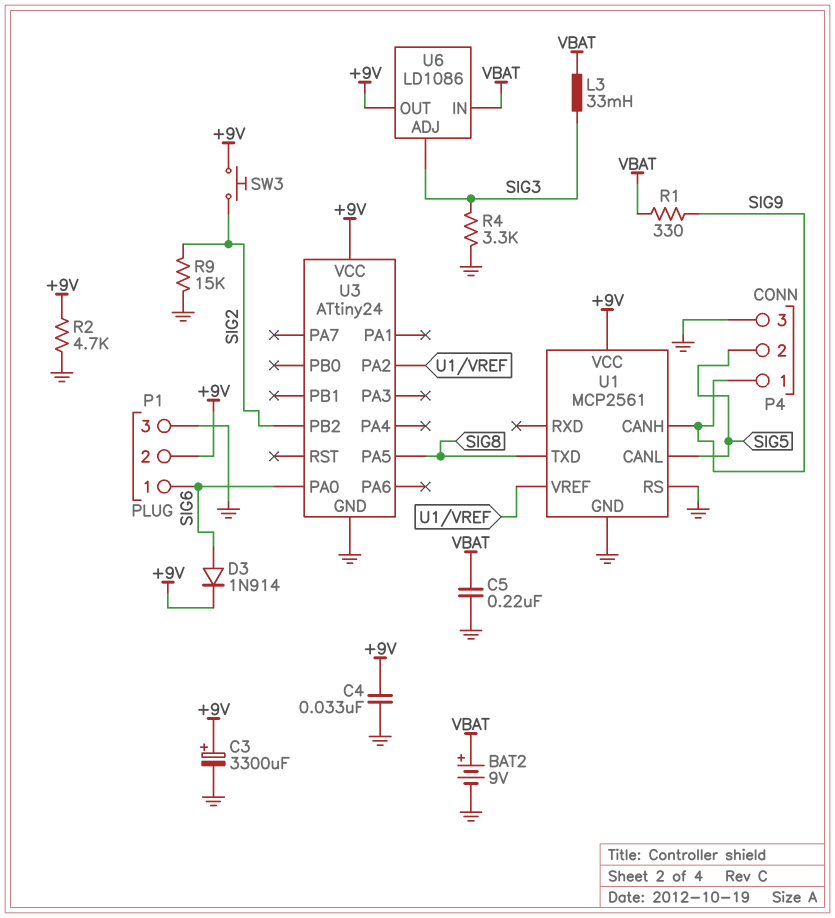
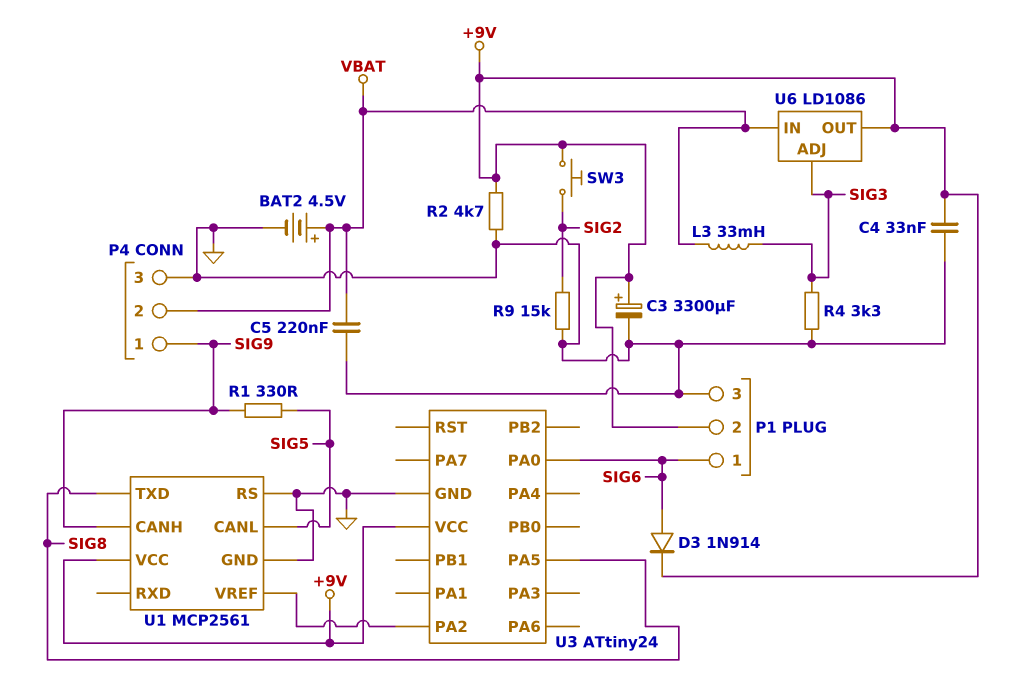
BAT2: 9V (plus VBAT, minus GND) -> 4.5V (plus VBAT, minus GND)
P4 pin 2: SIG5 -> VBAT
R1: 330 (SIG9, VBAT) -> 330 (SIG5, SIG9)
U3 pin PB2: SIG2 -> none

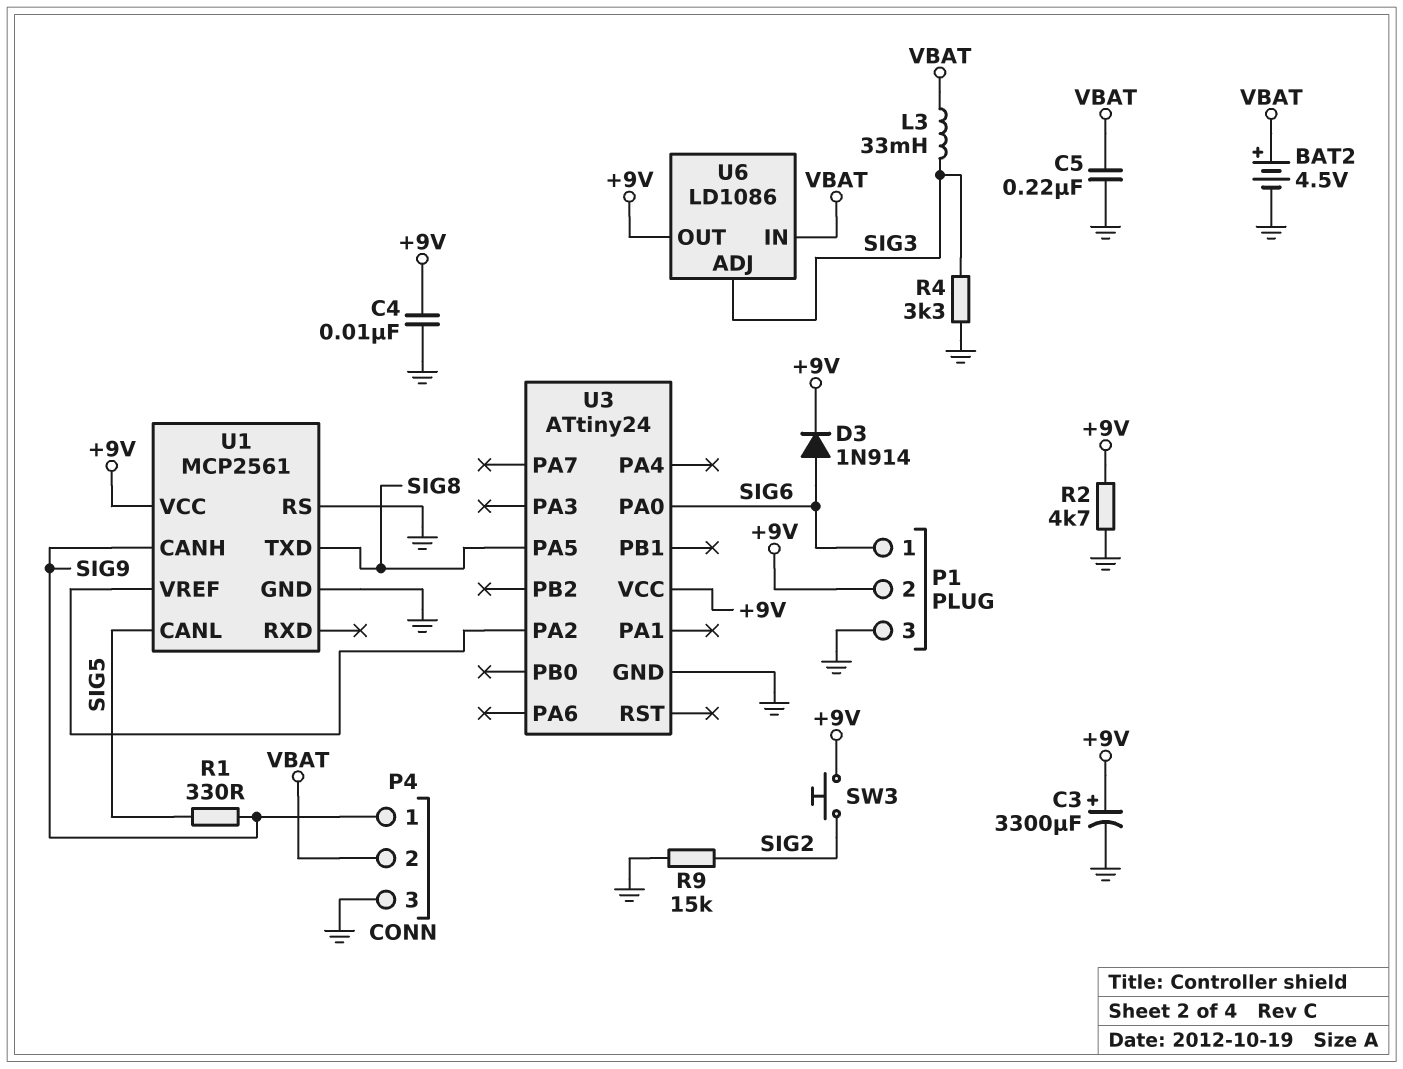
C4: 33nF (+9V, GND) -> 10nF (+9V, GND)

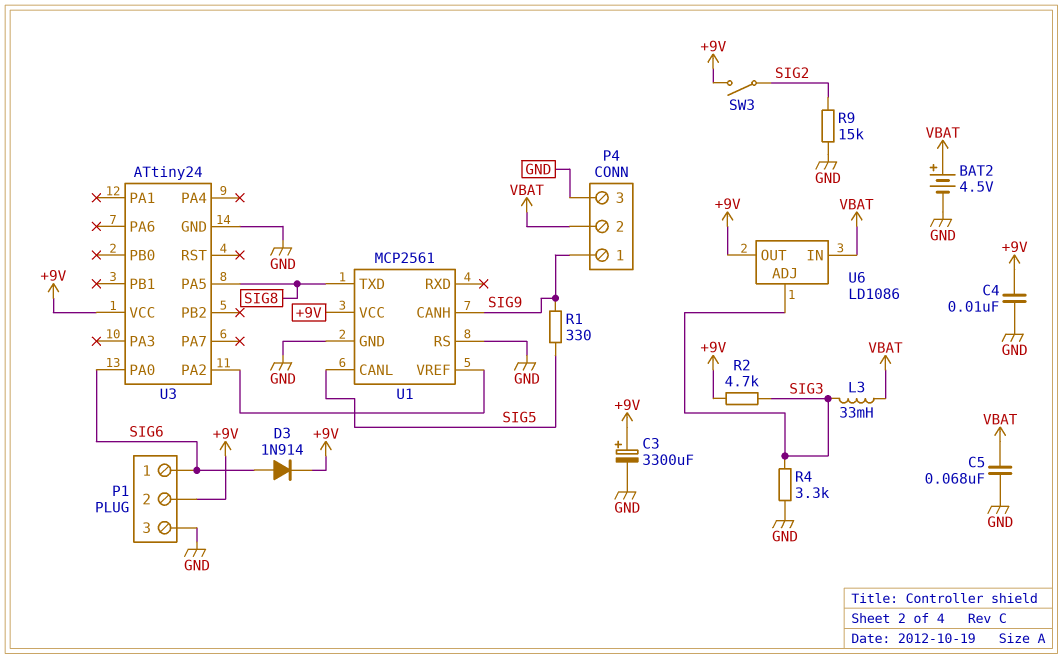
C5: 220nF (GND, VBAT) -> 68nF (GND, VBAT)
R2: 4.7k (+9V, GND) -> 4.7k (+9V, SIG3)
SW3: button (+9V, SIG2) -> switch (+9V, SIG2)

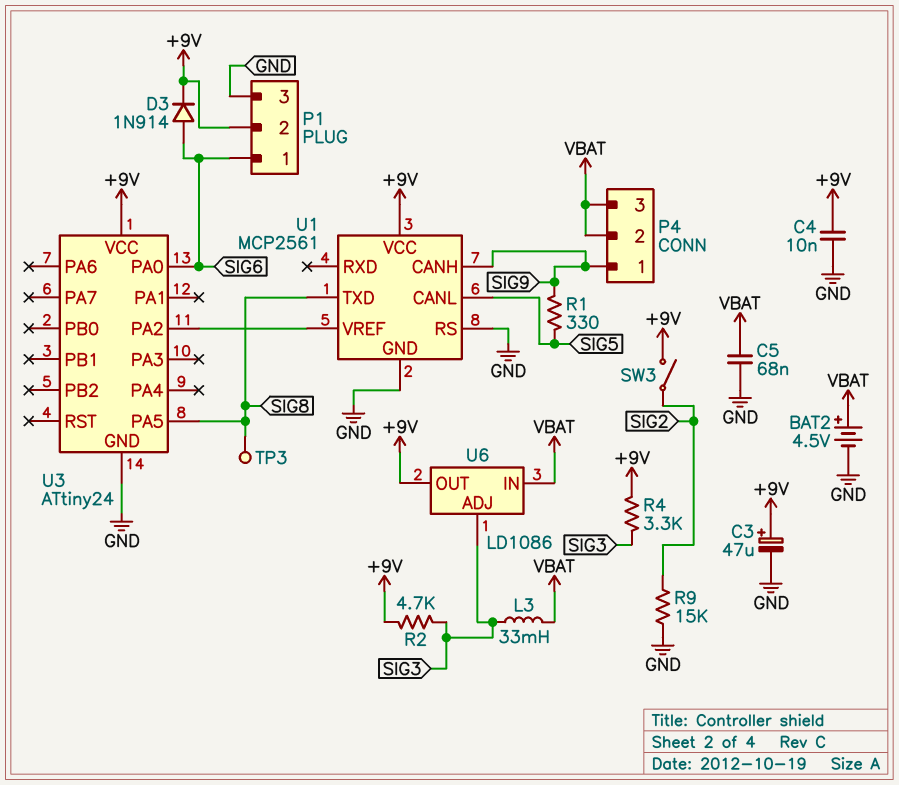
C3: 3300uF (plus +9V, minus GND) -> 47uF (plus +9V, minus GND)
P4 pin 3: GND -> VBAT
R4: 3.3k (GND, SIG3) -> 3.3k (+9V, SIG3)
TP3: none -> test point (SIG8)

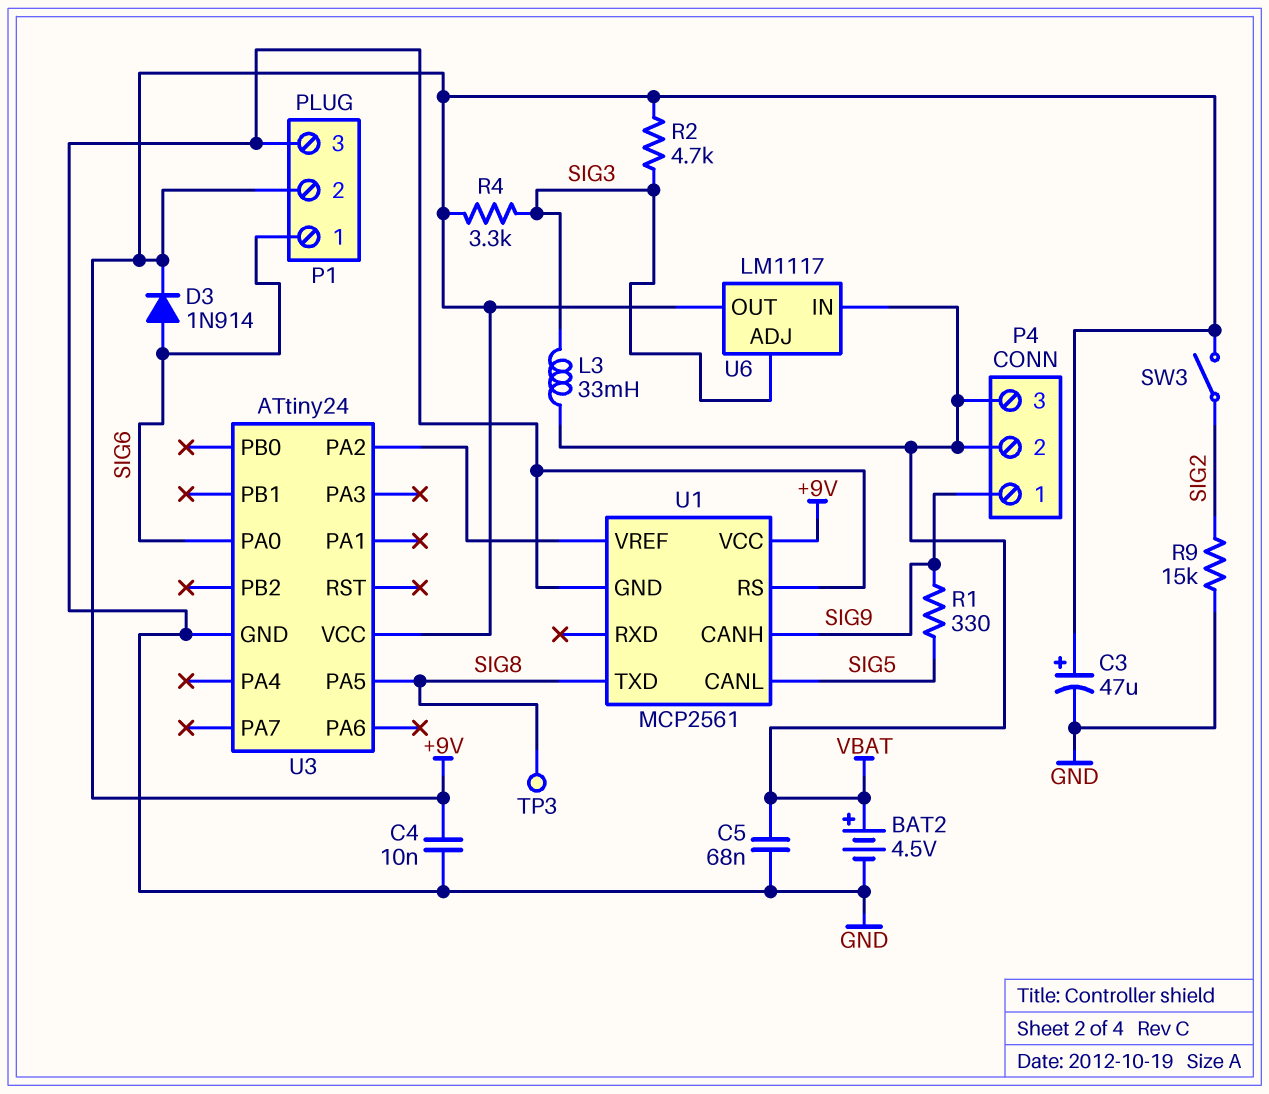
U6: LD1086 -> LM1117

